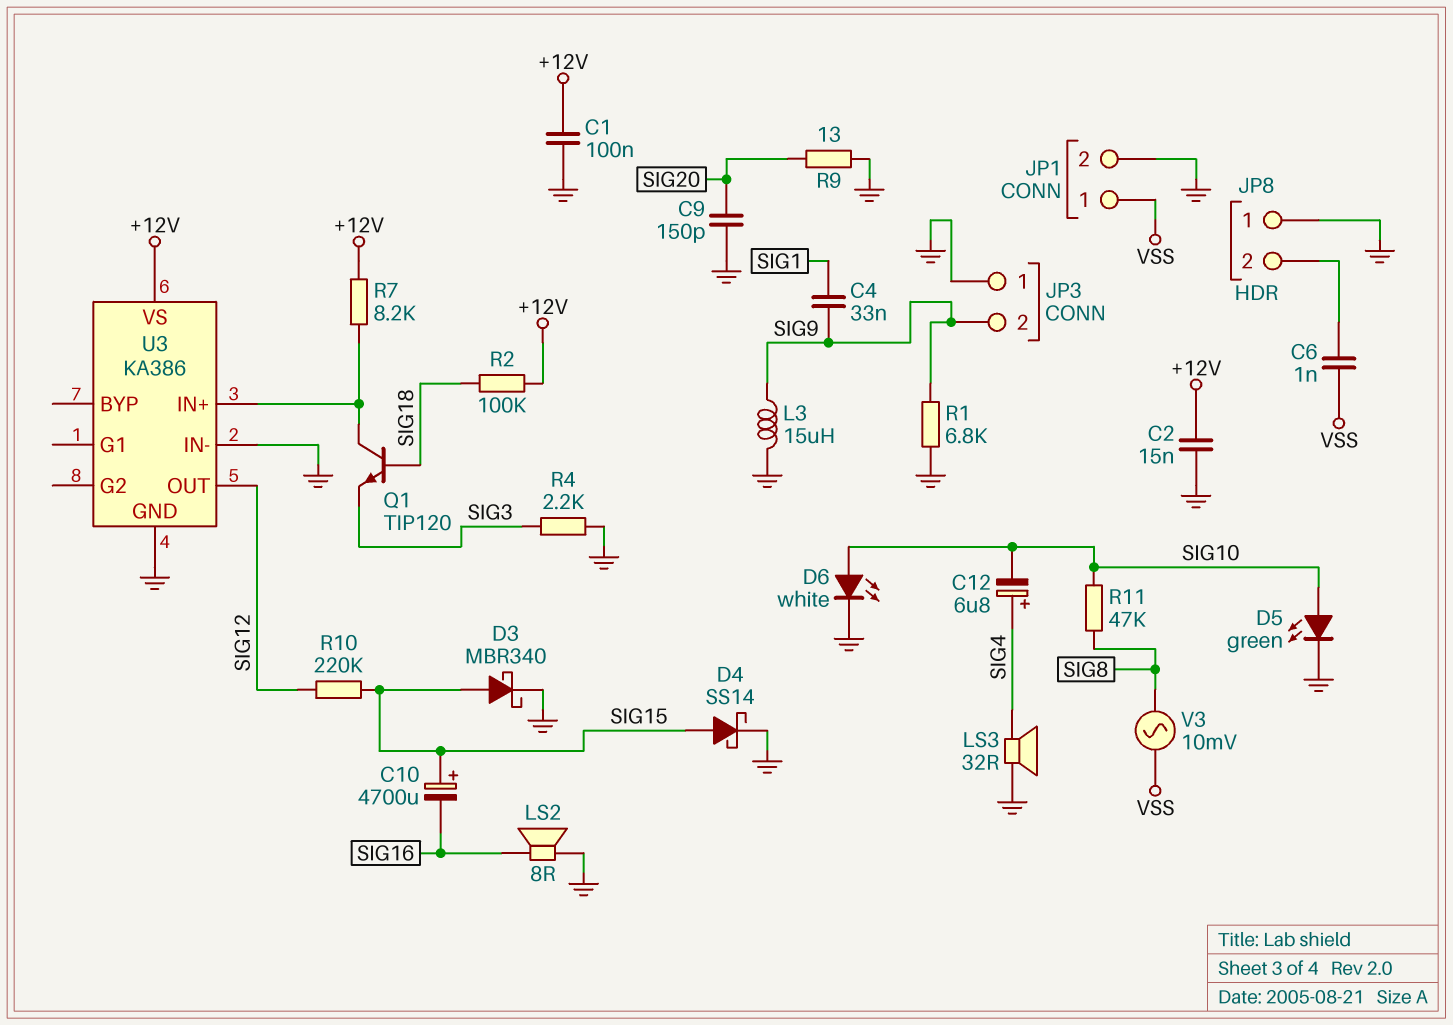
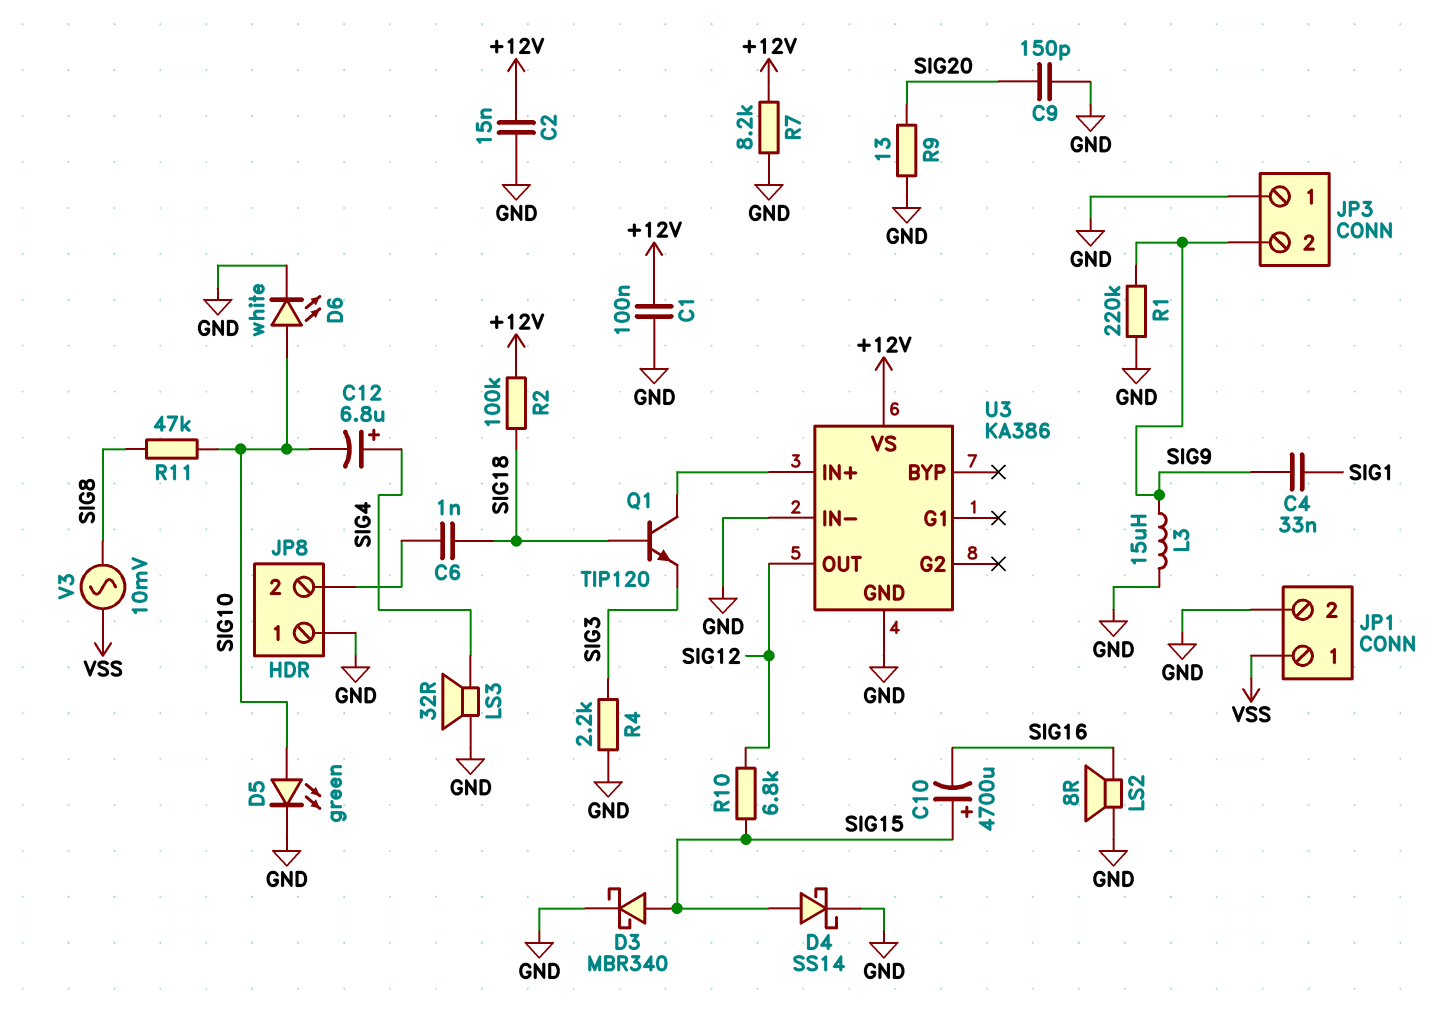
C6: 1nF (JP8/2, VSS) -> 1nF (JP8/2, SIG18)
R1: 6.8k (GND, SIG9) -> 220k (GND, SIG9)
R7: 8.2k (+12V, U3/IN+) -> 8.2k (+12V, GND)
R10: 220k (SIG12, SIG15) -> 6.8k (SIG12, SIG15)

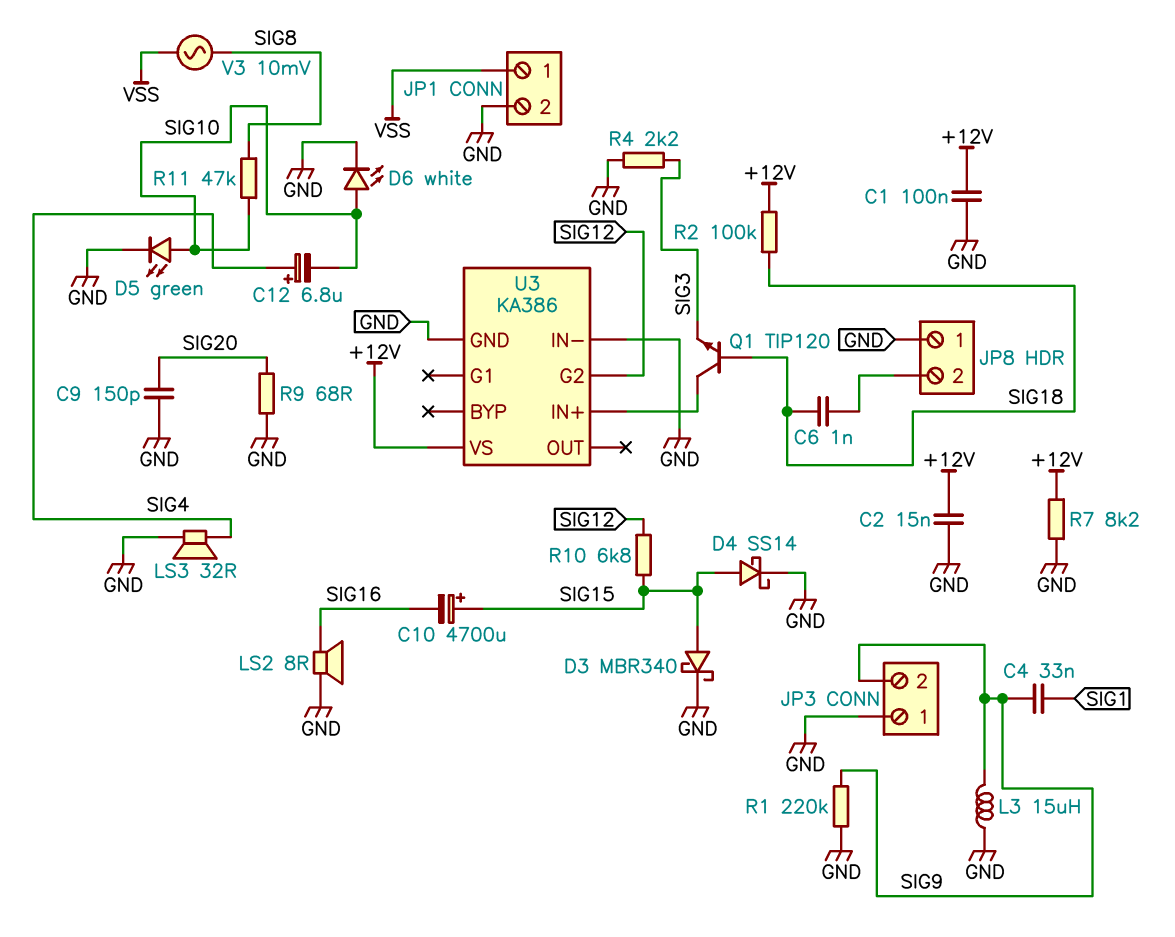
R9: 13 (GND, SIG20) -> 68 (GND, SIG20)
U3 pin G2: none -> SIG12
U3 pin OUT: SIG12 -> none

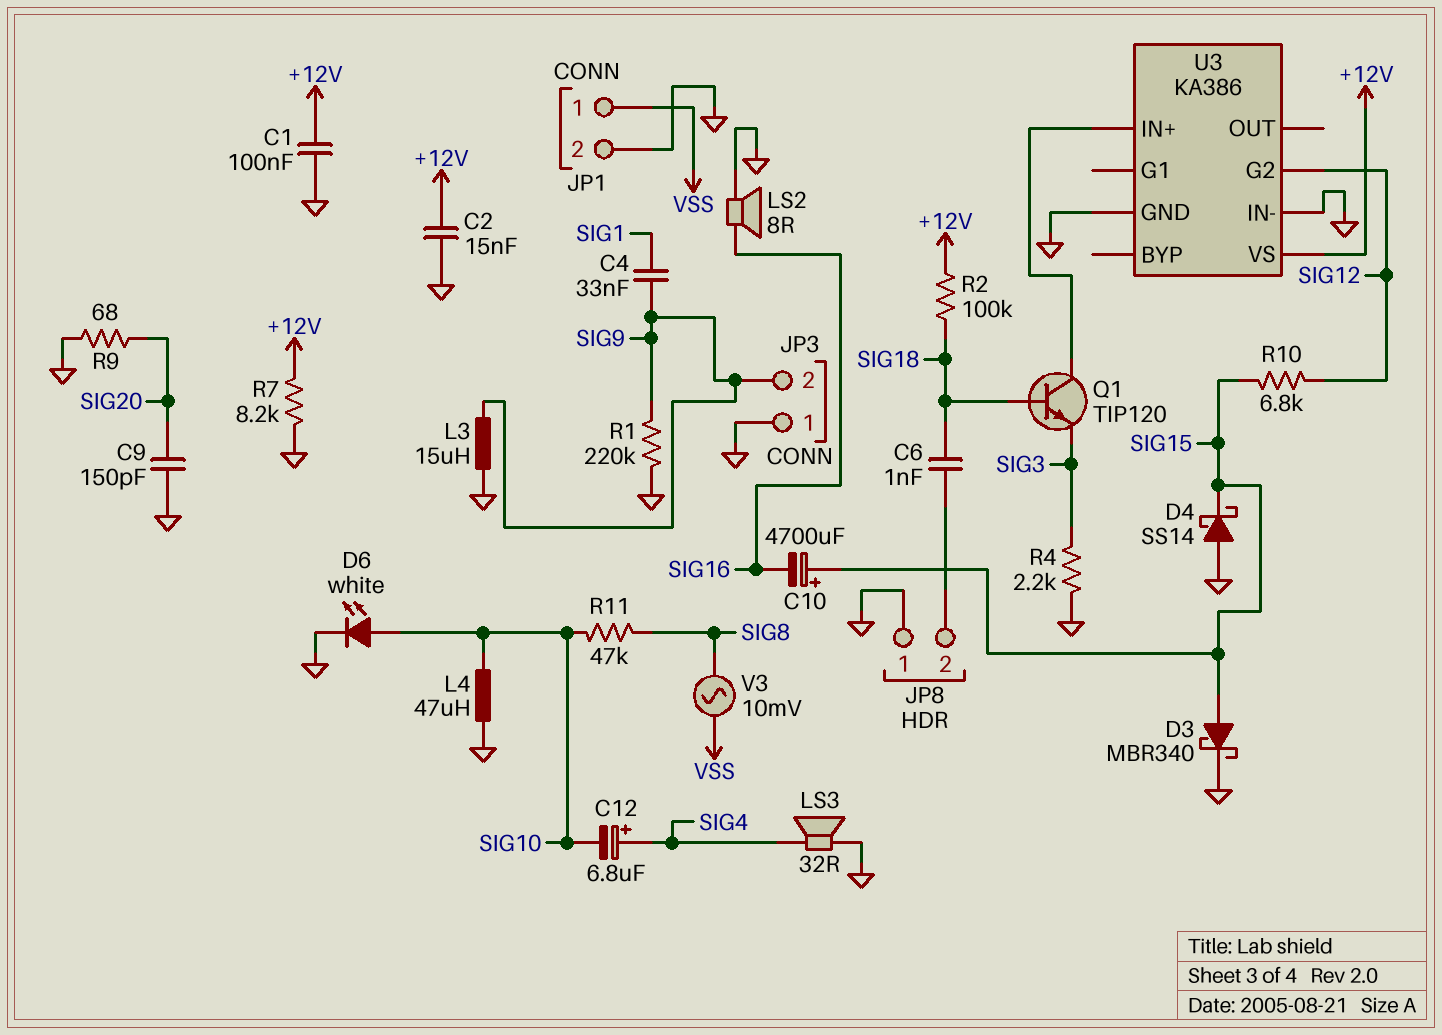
D4: schottky SS14 (A SIG15, K GND) -> schottky SS14 (A GND, K SIG15)
D5: LED green (A SIG10, K GND) -> none
L4: none -> 47uH (GND, SIG10)

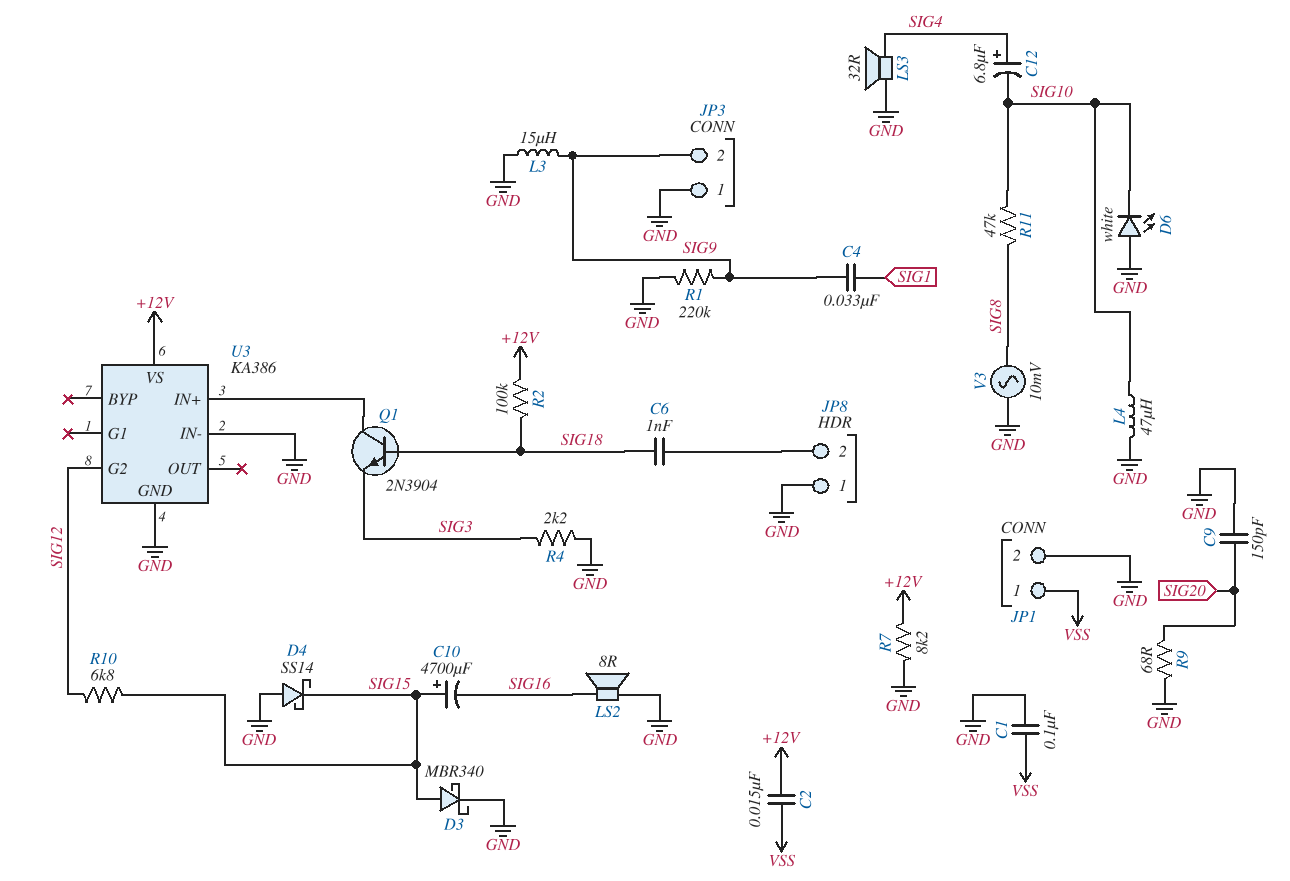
C1: 100nF (+12V, GND) -> 100nF (GND, VSS)
C2: 15nF (+12V, GND) -> 15nF (+12V, VSS)
D6: LED white (A SIG10, K GND) -> LED white (A GND, K SIG10)
Q1: NPN TIP120 (B SIG18, C U3/IN+, E SIG3) -> NPN 2N3904 (B SIG18, C U3/IN+, E SIG3)
V3: AC 10mV (SIG8, VSS) -> AC 10mV (GND, SIG8)

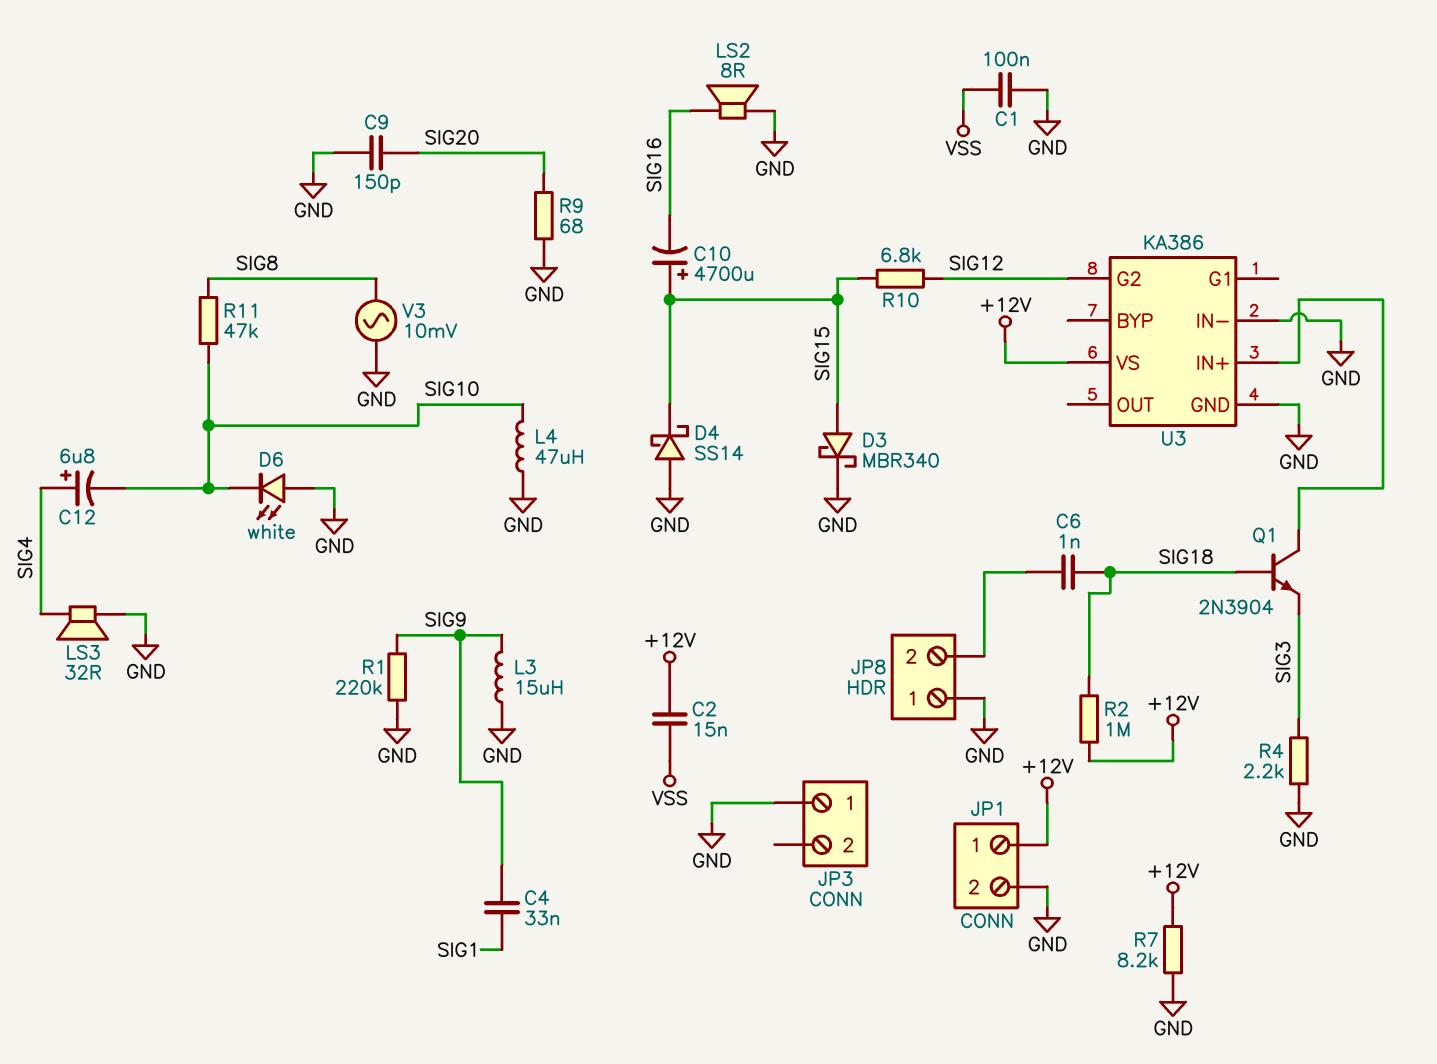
JP1 pin 1: VSS -> +12V
JP3 pin 2: SIG9 -> none
R2: 100k (+12V, SIG18) -> 1M (+12V, SIG18)

